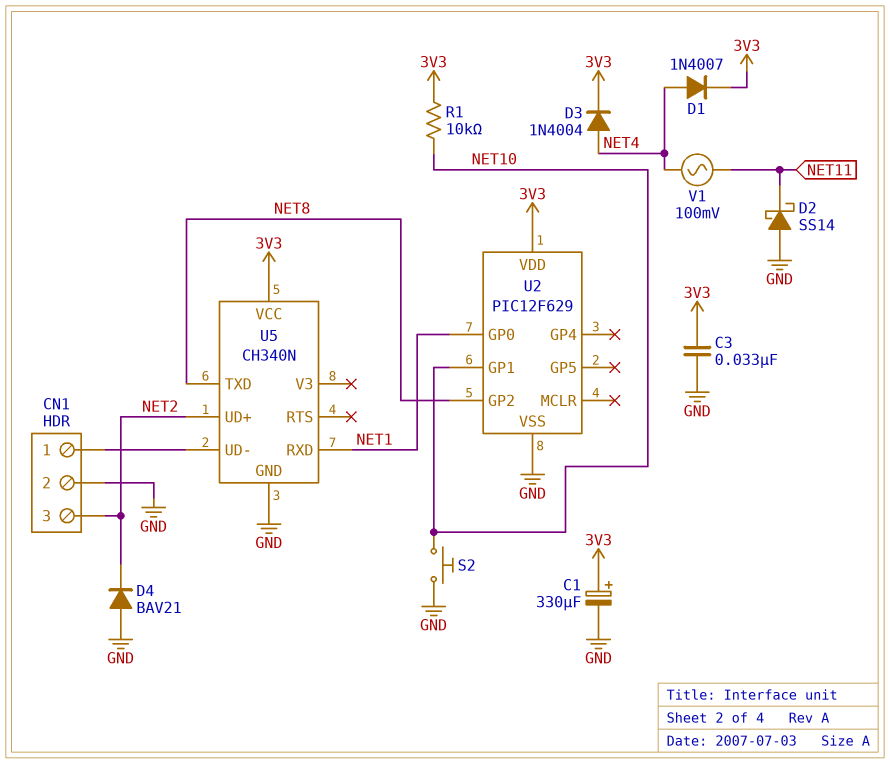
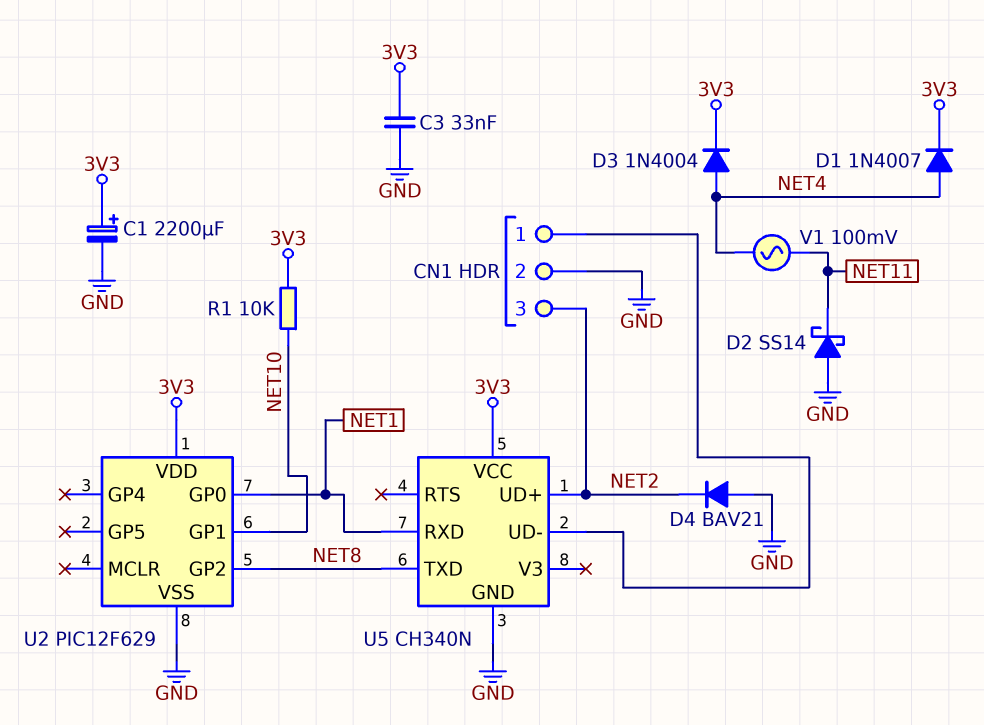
C1: 330uF (plus 3V3, minus GND) -> 2200uF (plus 3V3, minus GND)
S2: button (GND, NET10) -> none

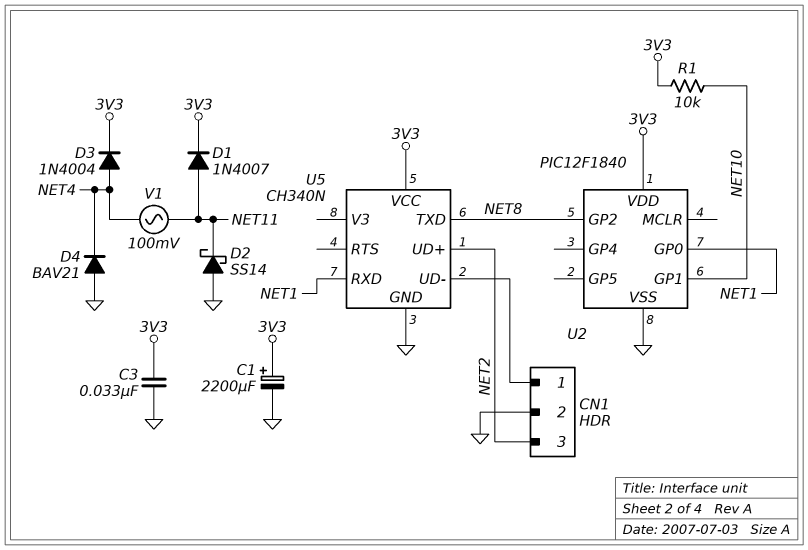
D1: diode 1N4007 (A NET4, K 3V3) -> diode 1N4007 (A NET11, K 3V3)
D4: diode BAV21 (A GND, K NET2) -> diode BAV21 (A GND, K NET4)
U2: PIC12F629 -> PIC12F1840

